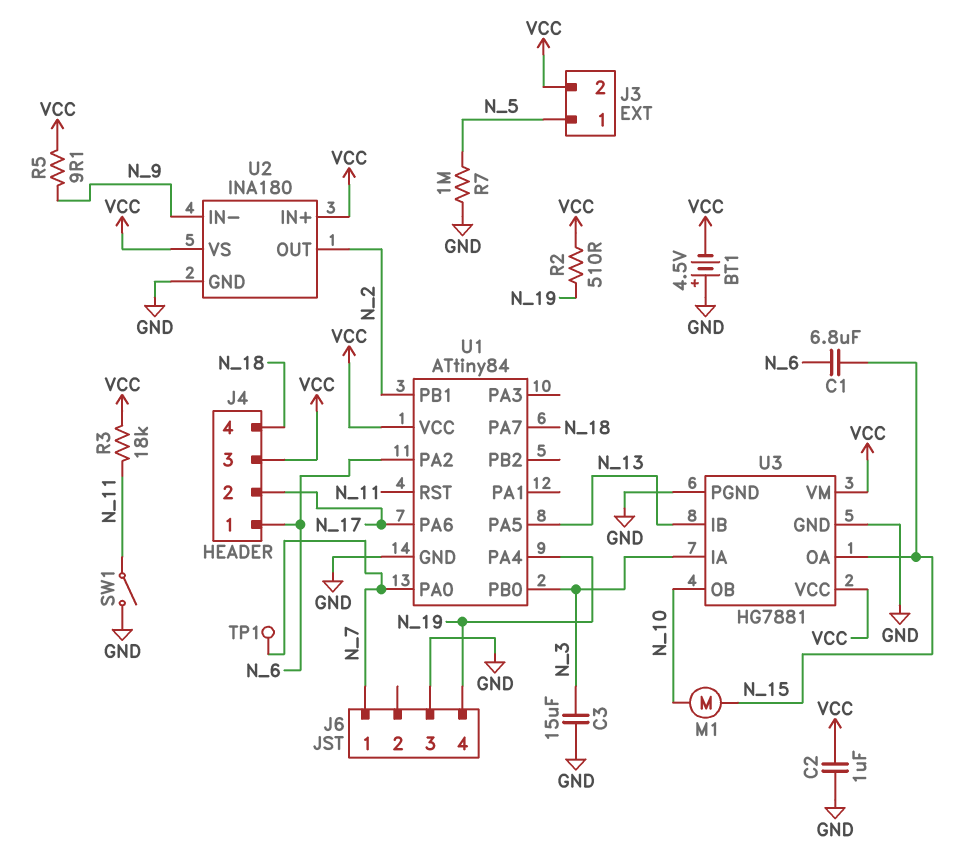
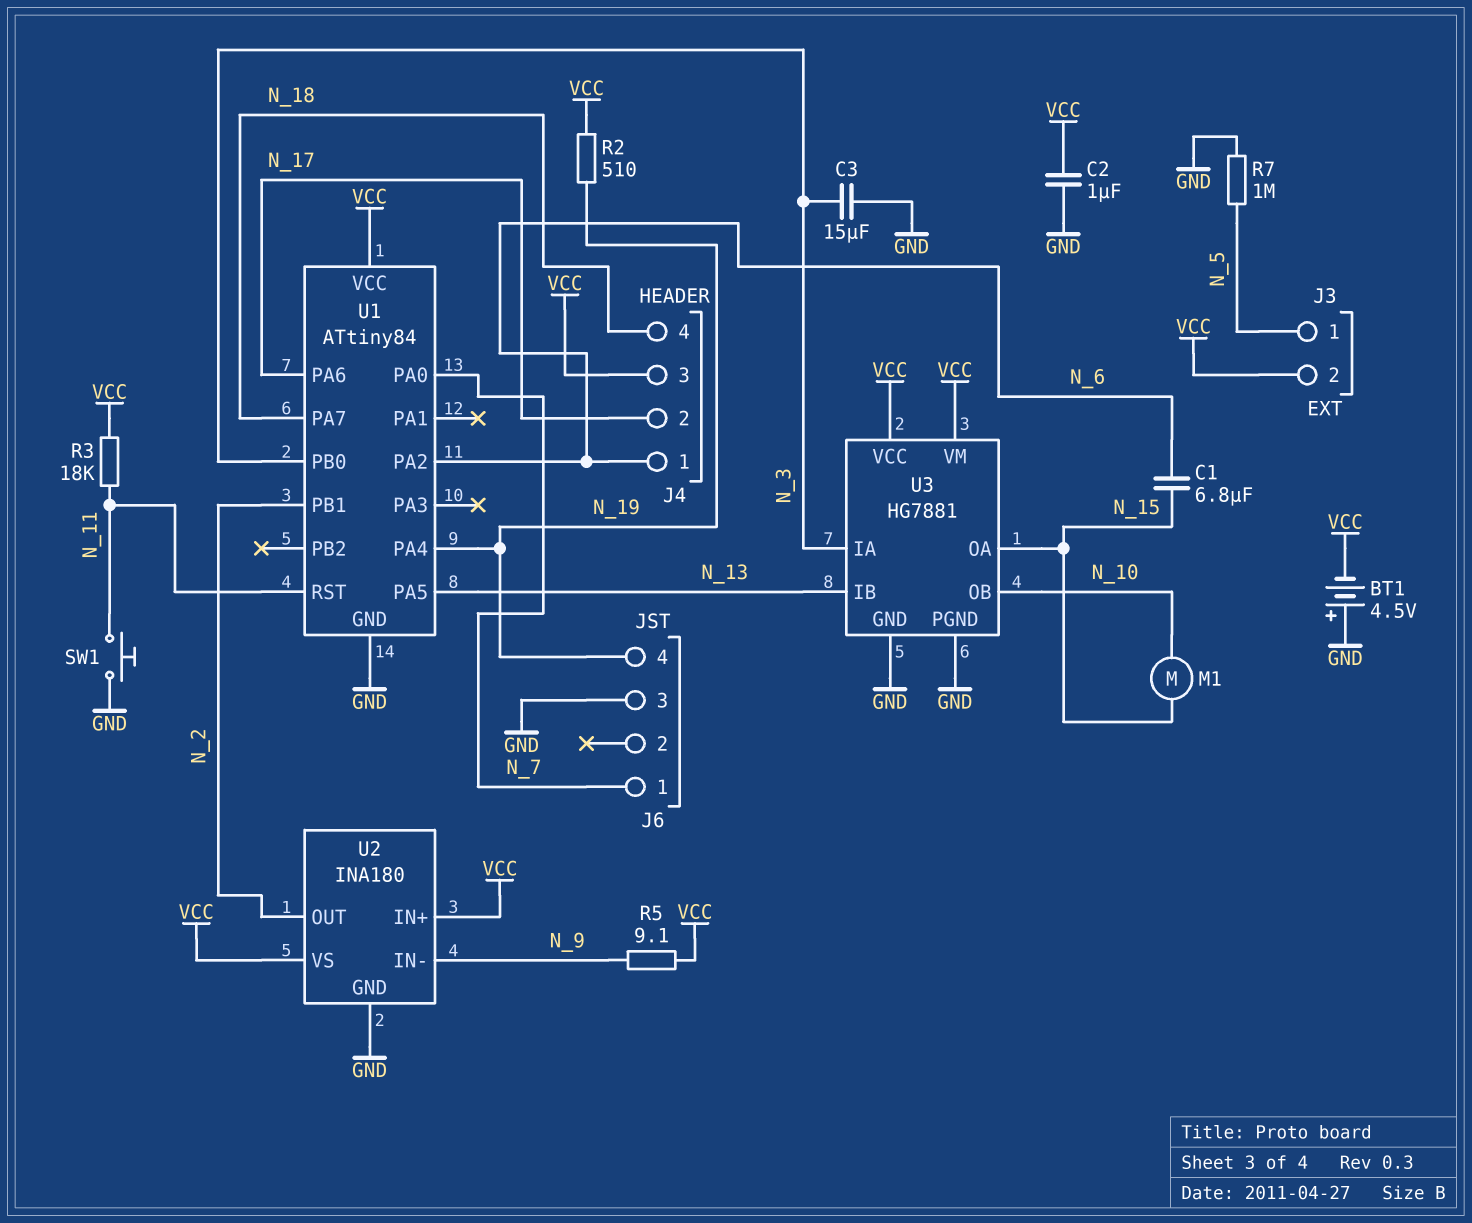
SW1: switch (GND, N_11) -> button (GND, N_11)
TP1: test point (N_7) -> none

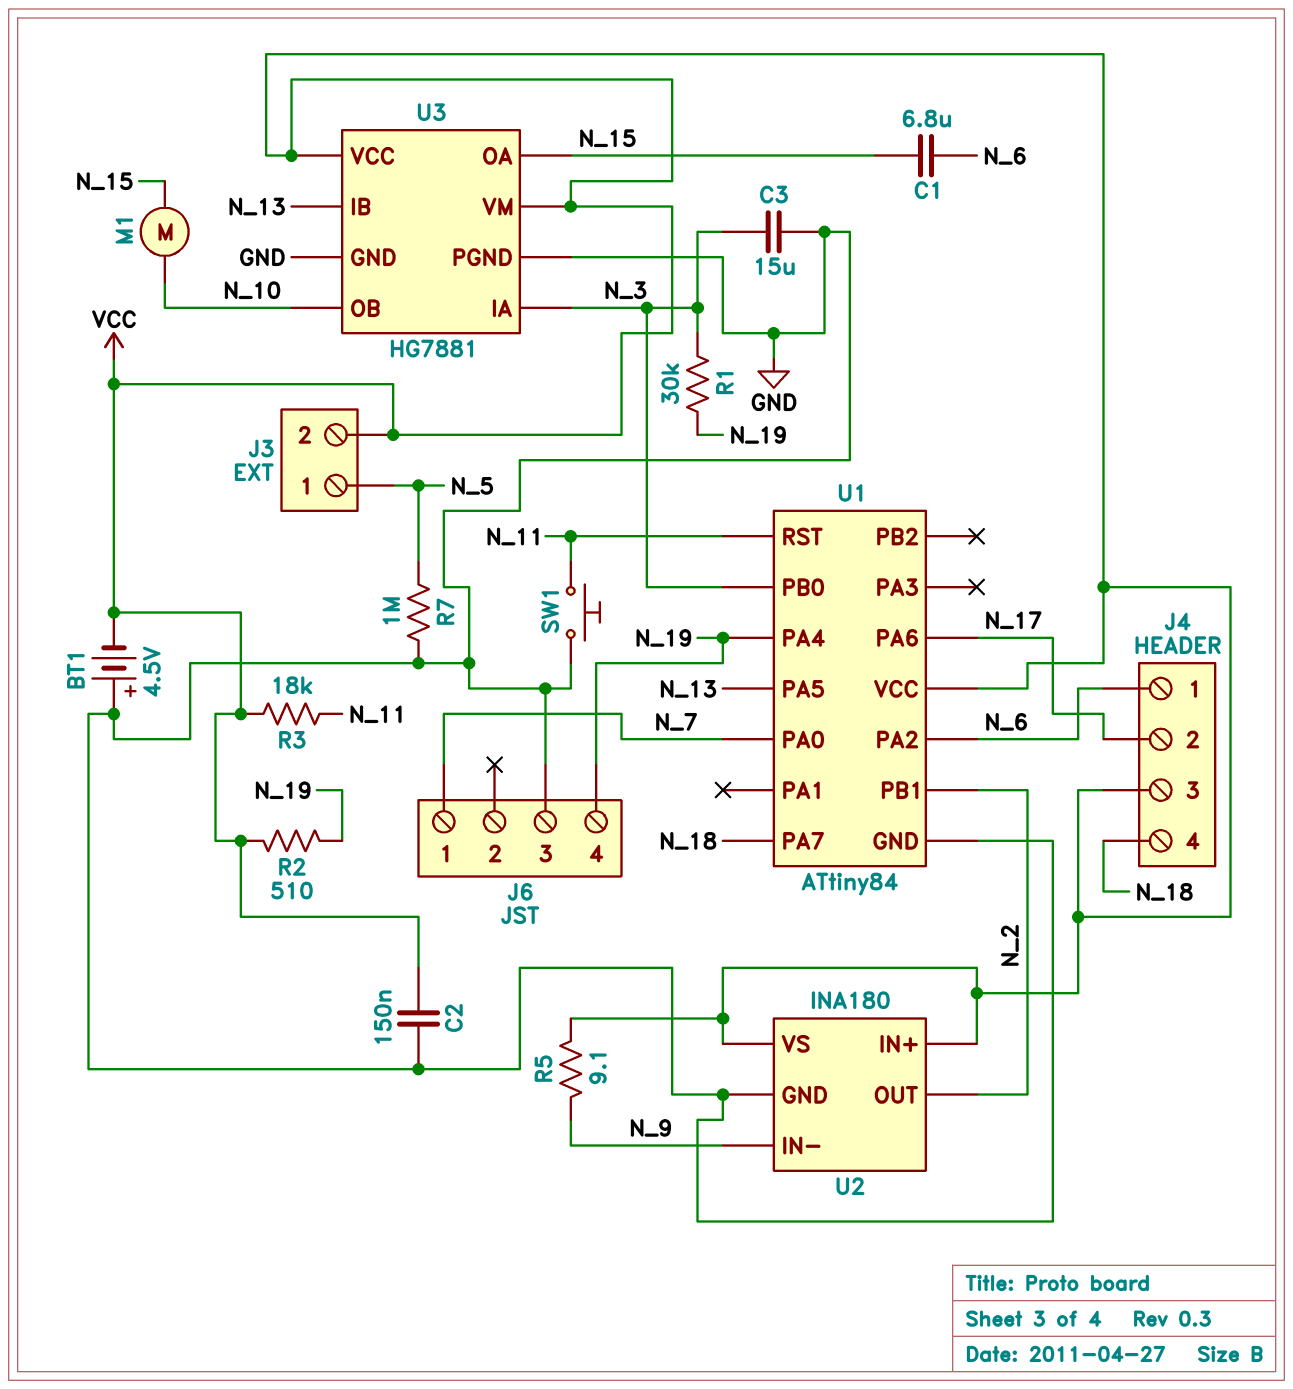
C2: 1uF (GND, VCC) -> 150nF (GND, VCC)
R1: none -> 30k (N_3, N_19)

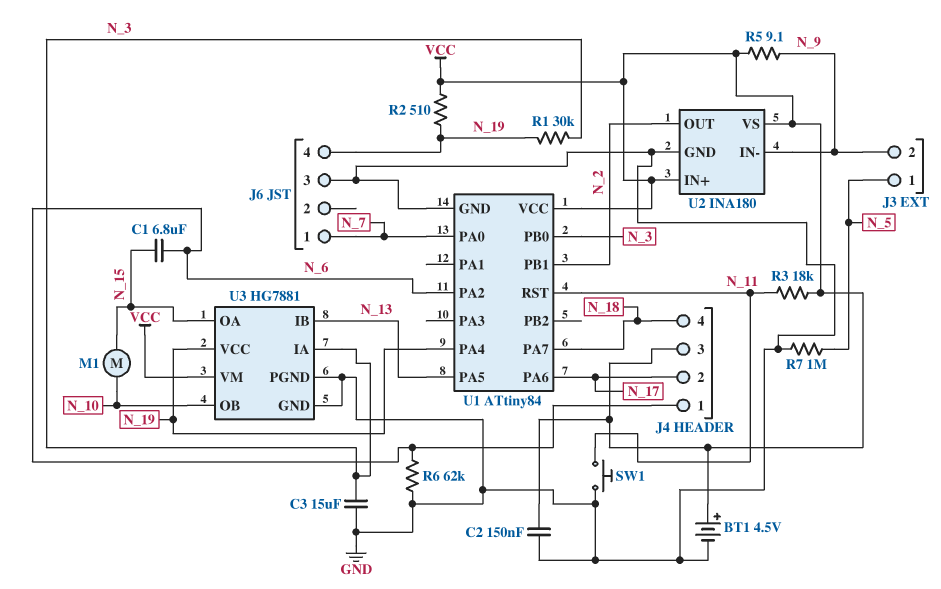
BT1: 4.5V (plus GND, minus VCC) -> 4.5V (plus VCC, minus GND)
J3 pin 2: VCC -> N_9
R6: none -> 62k (GND, N_6)
U3 pin VCC: VCC -> N_19

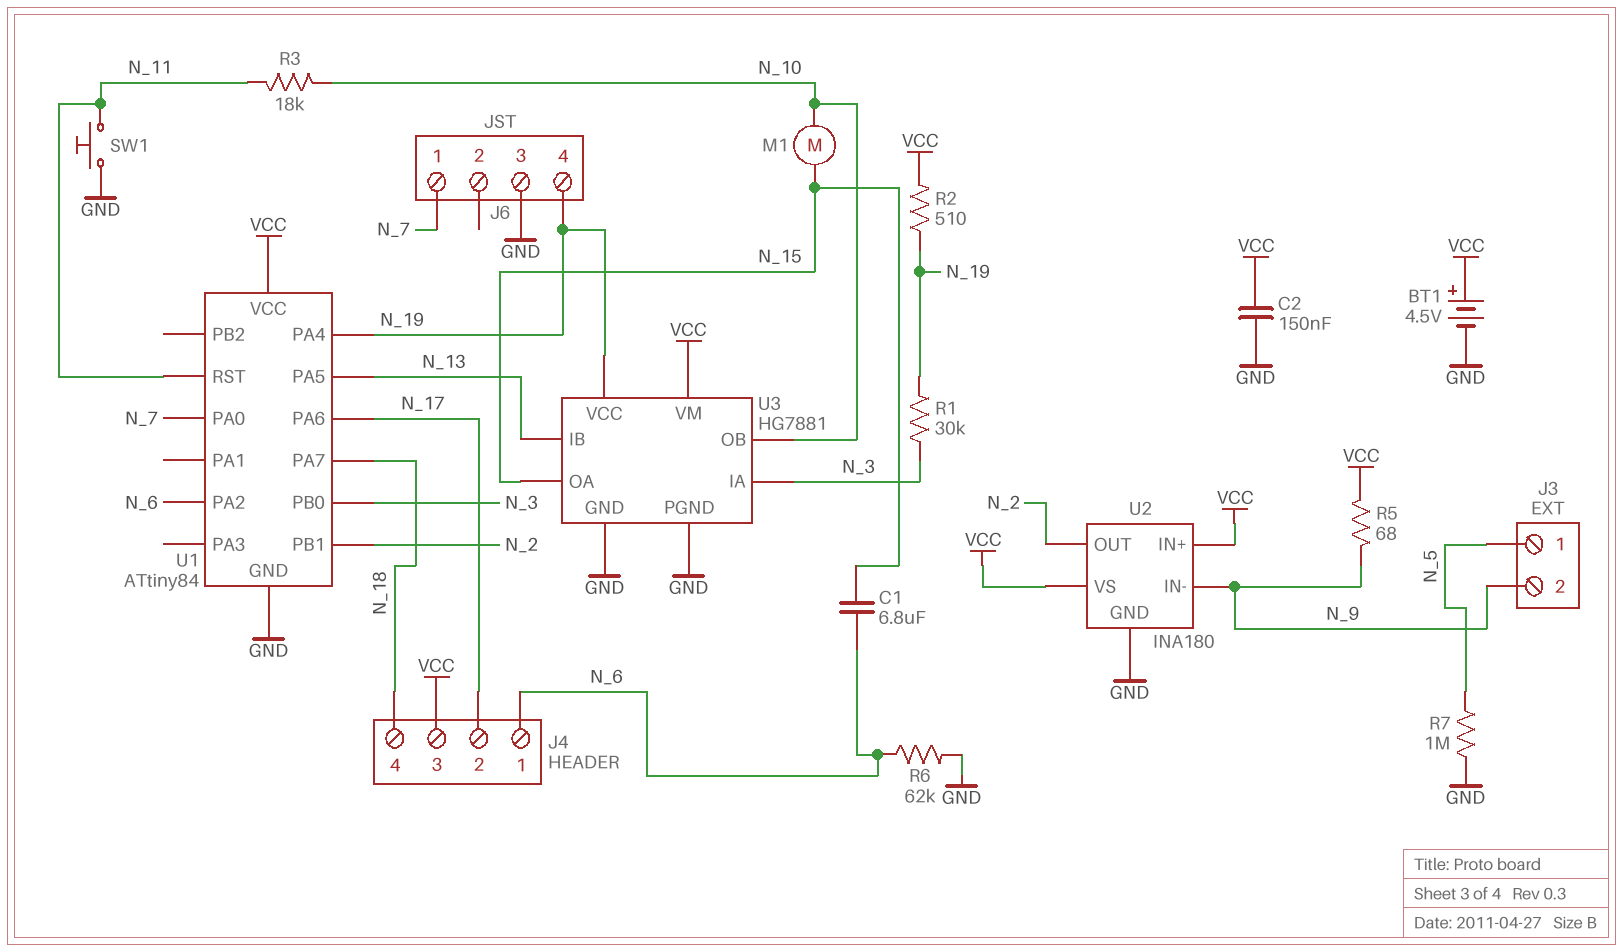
C3: 15uF (GND, N_3) -> none
R3: 18k (N_11, VCC) -> 18k (N_10, N_11)
R5: 9.1 (N_9, VCC) -> 68 (N_9, VCC)

